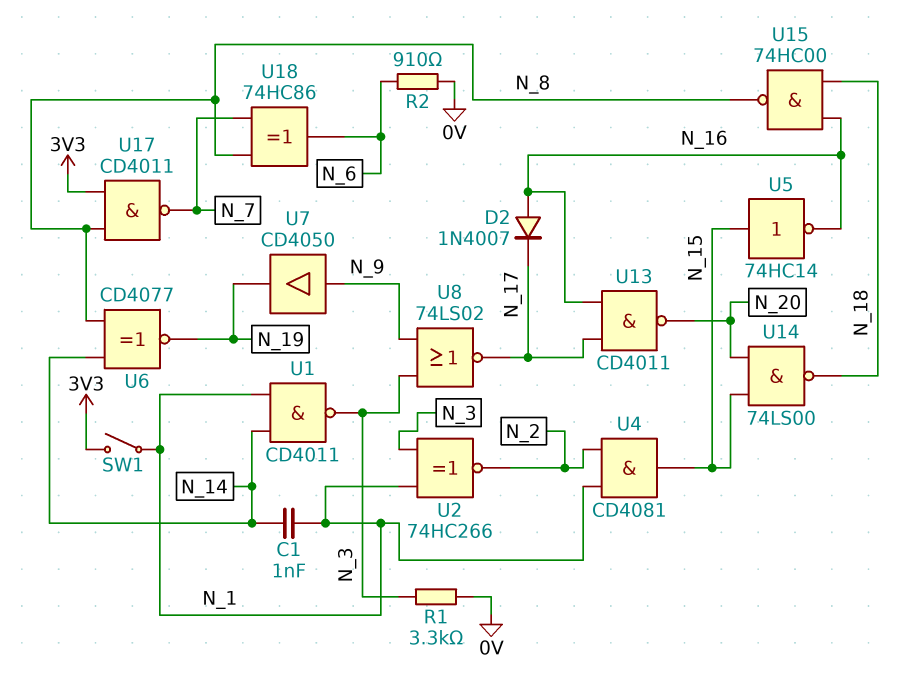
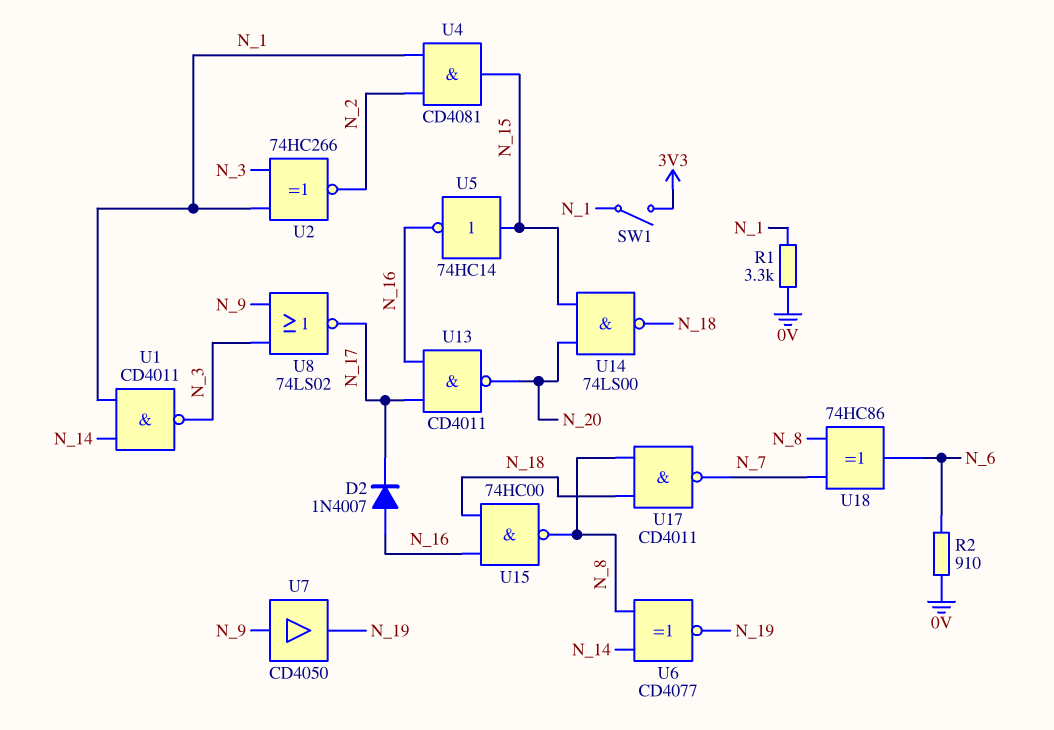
C1: 1nF (N_1, N_14) -> none
R1: 3.3k (0V, N_3) -> 3.3k (0V, N_1)
U17: NAND CD4011 (in 3V3, in N_8, out N_7) -> NAND CD4011 (in N_8, in N_18, out N_7)

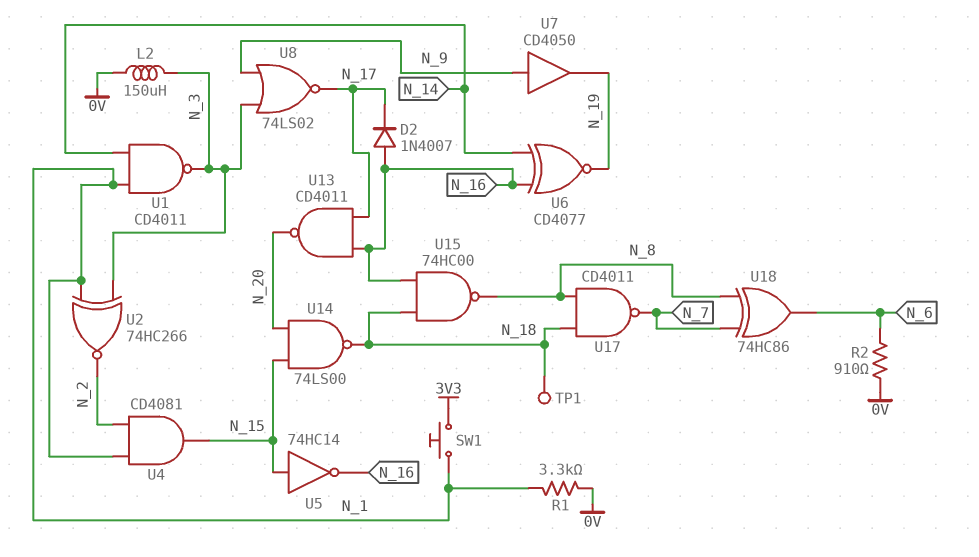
L2: none -> 150uH (0V, N_3)
SW1: switch (3V3, N_1) -> button (3V3, N_1)
TP1: none -> test point (N_18)
U6: XNOR CD4077 (in N_8, in N_14, out N_19) -> XNOR CD4077 (in N_14, in N_16, out N_19)

